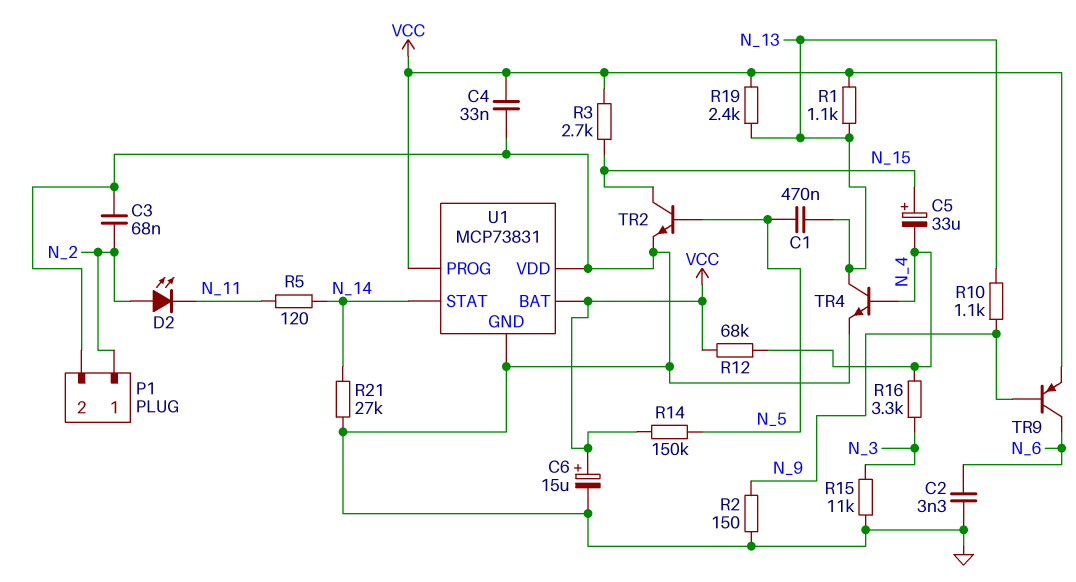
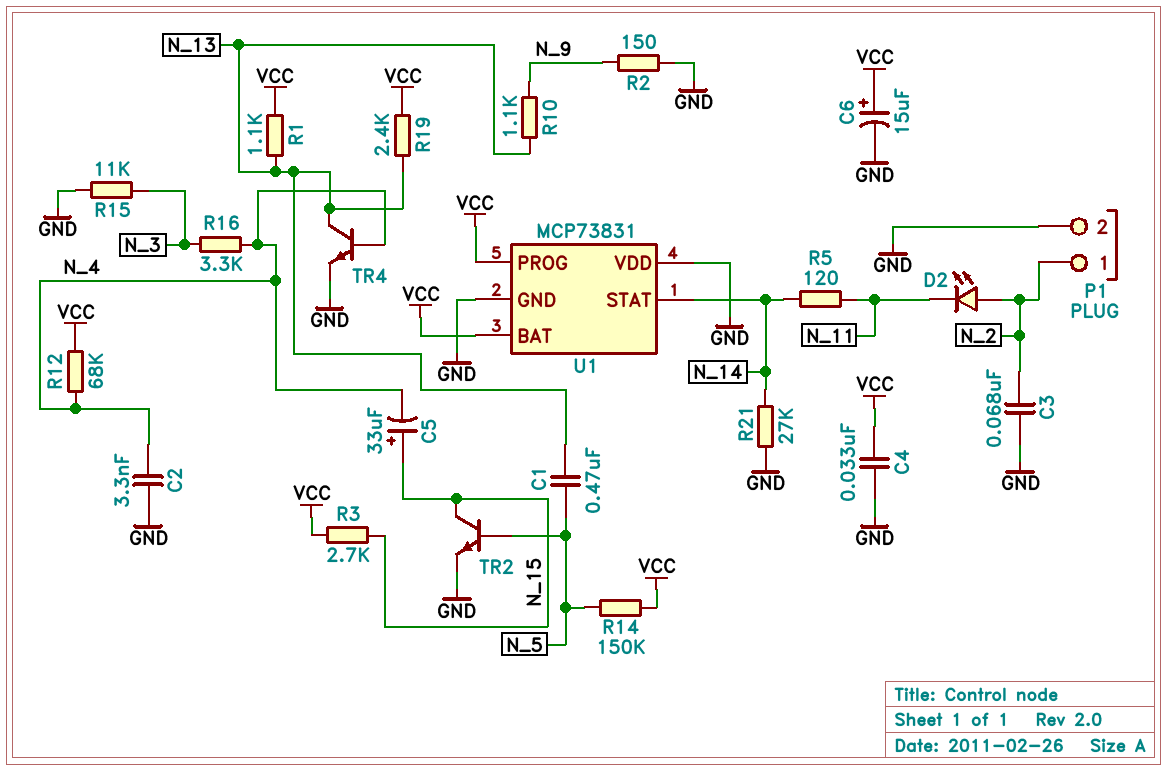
C2: 3.3nF (GND, N_6) -> 3.3nF (GND, N_4)
TR9: PNP (B N_9, C N_6, E VCC) -> none

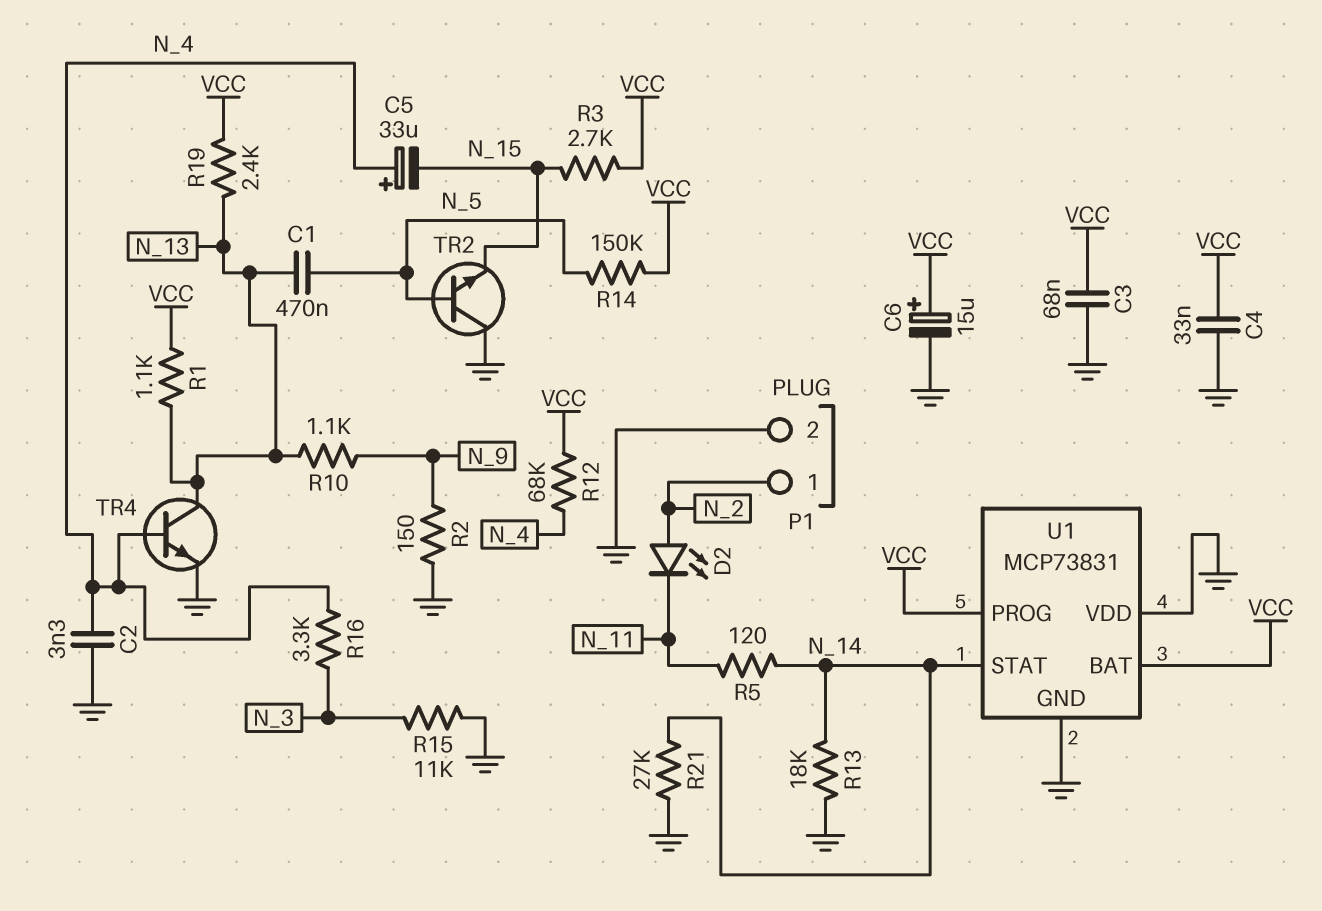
C3: 68nF (GND, N_2) -> 68nF (GND, VCC)
C5: 33uF (plus N_15, minus N_4) -> 33uF (plus N_4, minus N_15)
R13: none -> 18k (GND, N_14)
TR2: NPN (B N_5, C N_15, E GND) -> NPN (B N_5, C GND, E N_15)

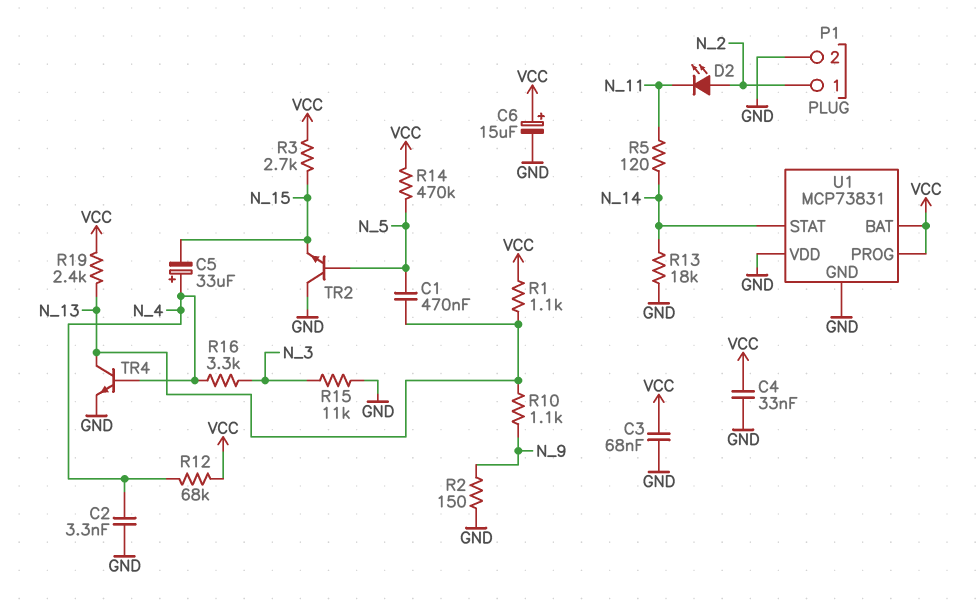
R14: 150k (N_5, VCC) -> 470k (N_5, VCC)
R21: 27k (GND, N_14) -> none

